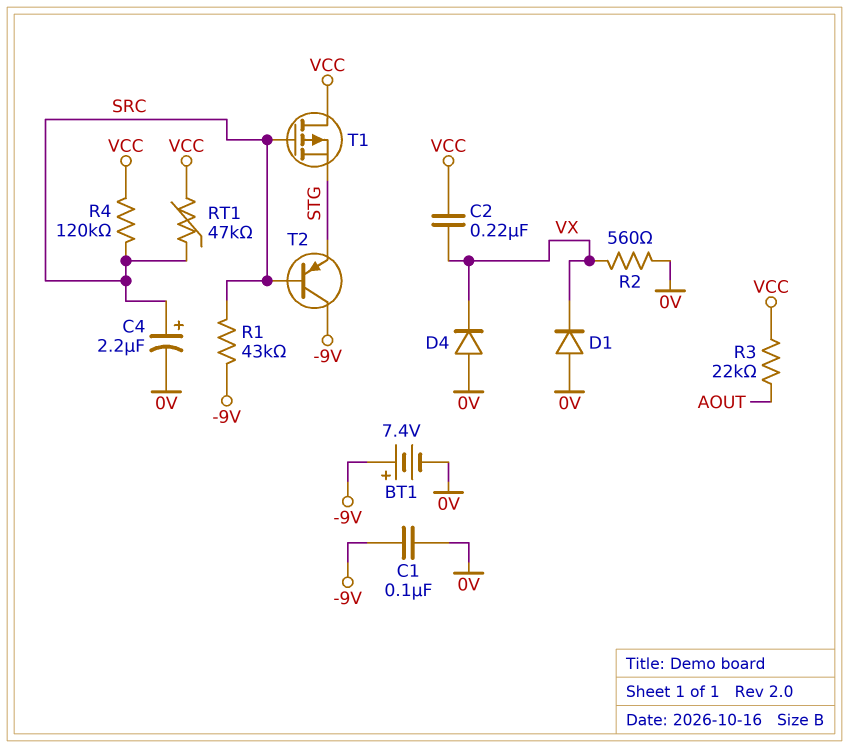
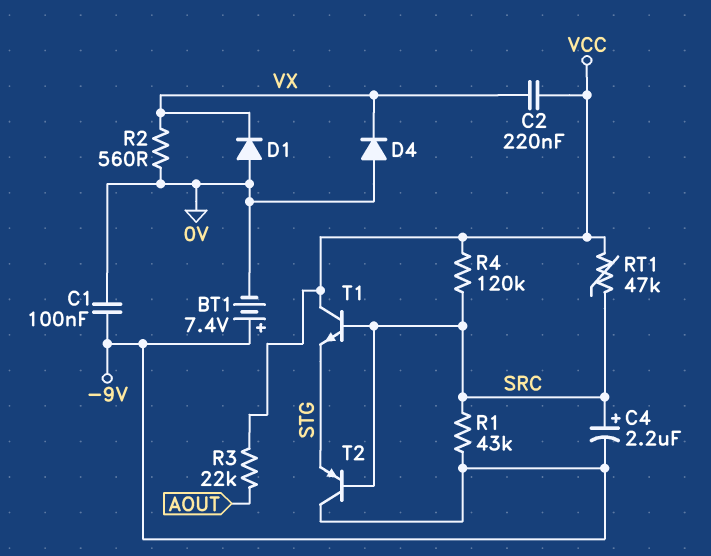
C4: 2.2uF (plus SRC, minus 0V) -> 2.2uF (plus SRC, minus -9V)
T1: PMOS (G SRC, D VCC, S STG) -> NPN (B SRC, C VCC, E STG)

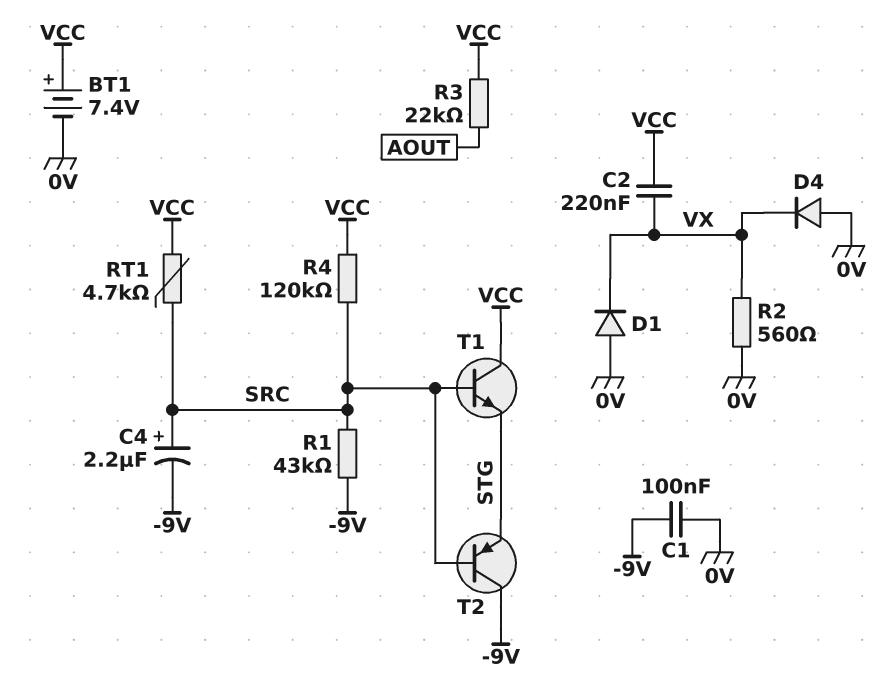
BT1: 7.4V (plus -9V, minus 0V) -> 7.4V (plus VCC, minus 0V)
RT1: 47k (SRC, VCC) -> 4.7k (SRC, VCC)

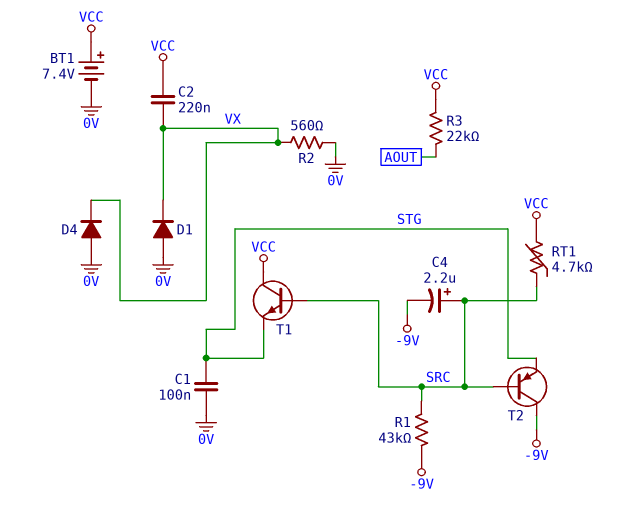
C1: 100nF (-9V, 0V) -> 100nF (0V, STG)
R4: 120k (SRC, VCC) -> none

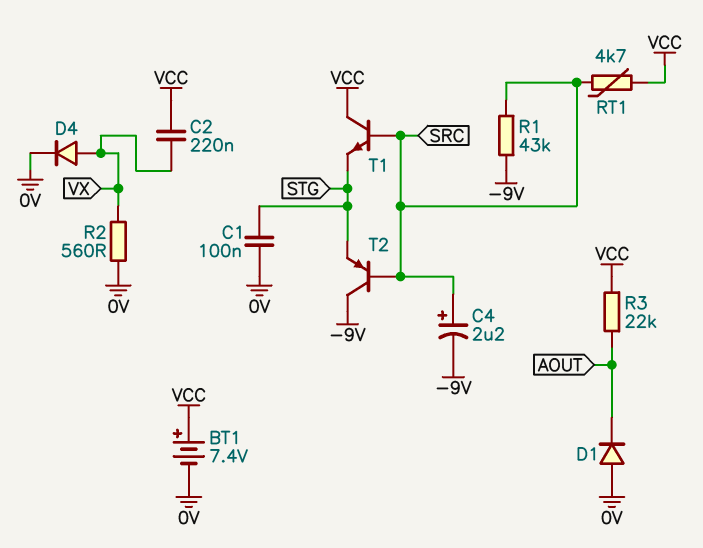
D1: diode (A 0V, K VX) -> diode (A 0V, K AOUT)
D4: diode (A 0V, K VX) -> diode (A VX, K 0V)

